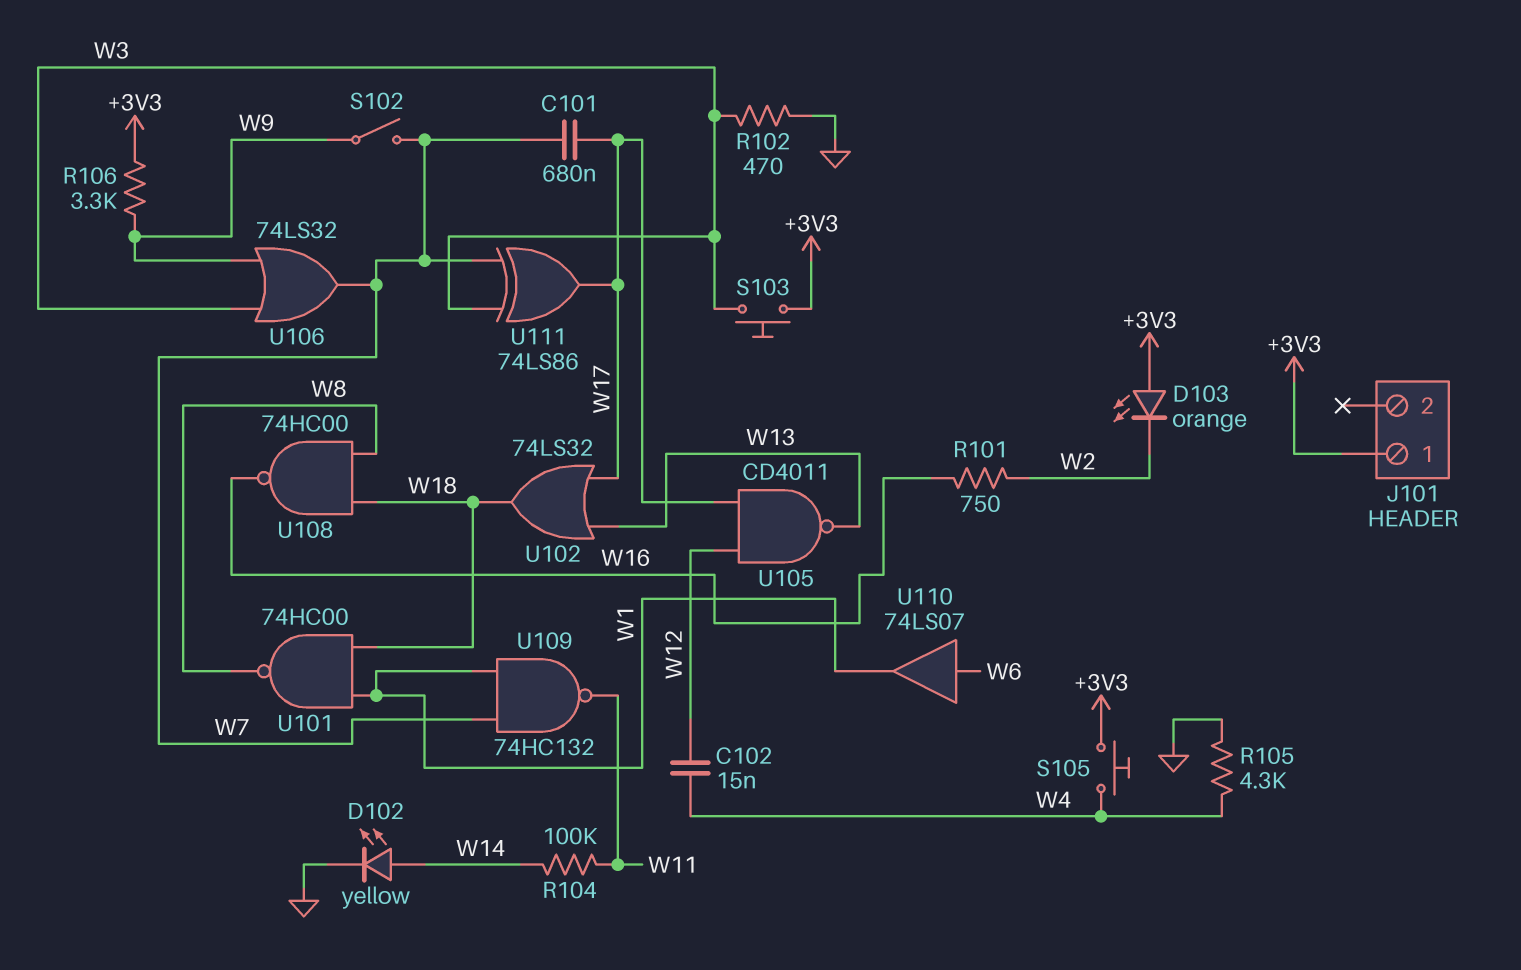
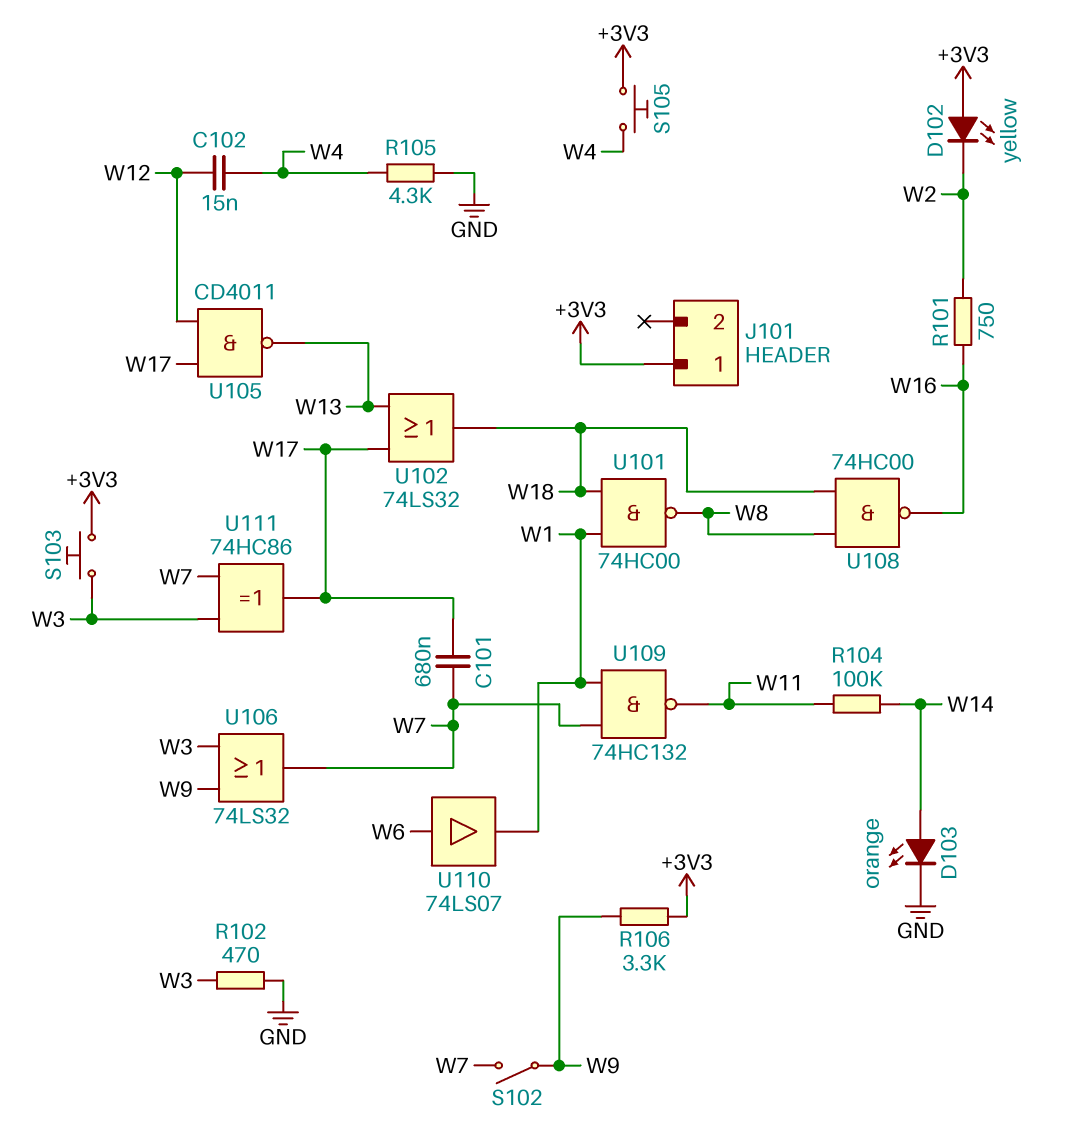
D102: LED yellow (A W14, K GND) -> LED yellow (A +3V3, K W2)
D103: LED orange (A +3V3, K W2) -> LED orange (A W14, K GND)
U111: XOR 74LS86 (in W3, in W7, out W17) -> XOR 74HC86 (in W3, in W7, out W17)

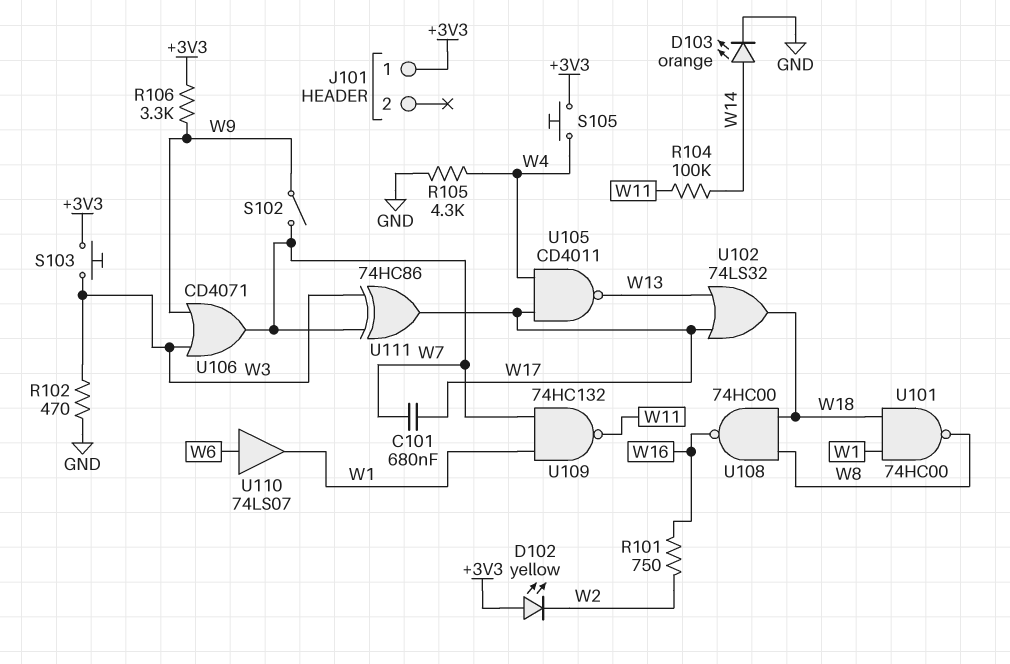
C102: 15nF (W4, W12) -> none
U105: NAND CD4011 (in W12, in W17, out W13) -> NAND CD4011 (in W4, in W17, out W13)
U106: OR 74LS32 (in W3, in W9, out W7) -> OR CD4071 (in W3, in W9, out W7)

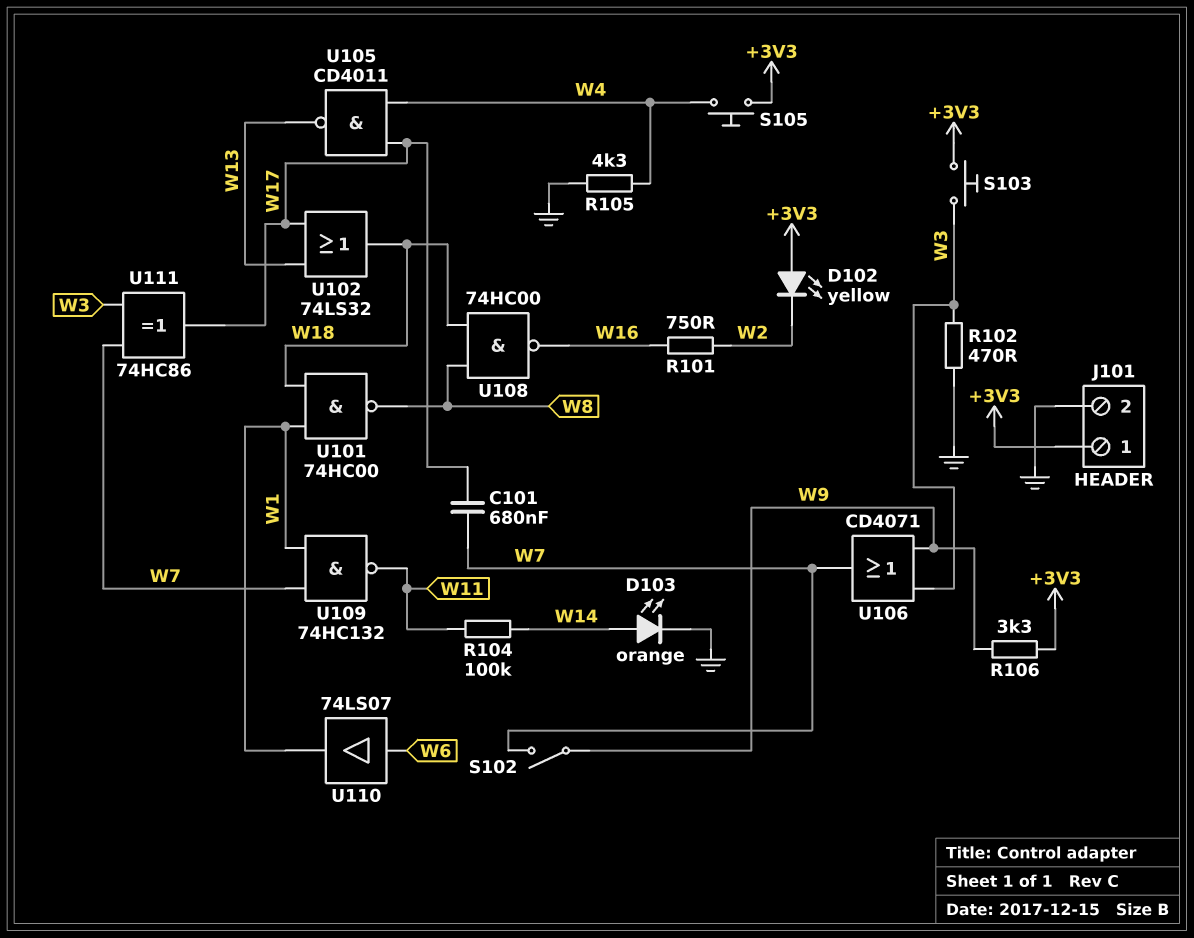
J101 pin 2: none -> GND

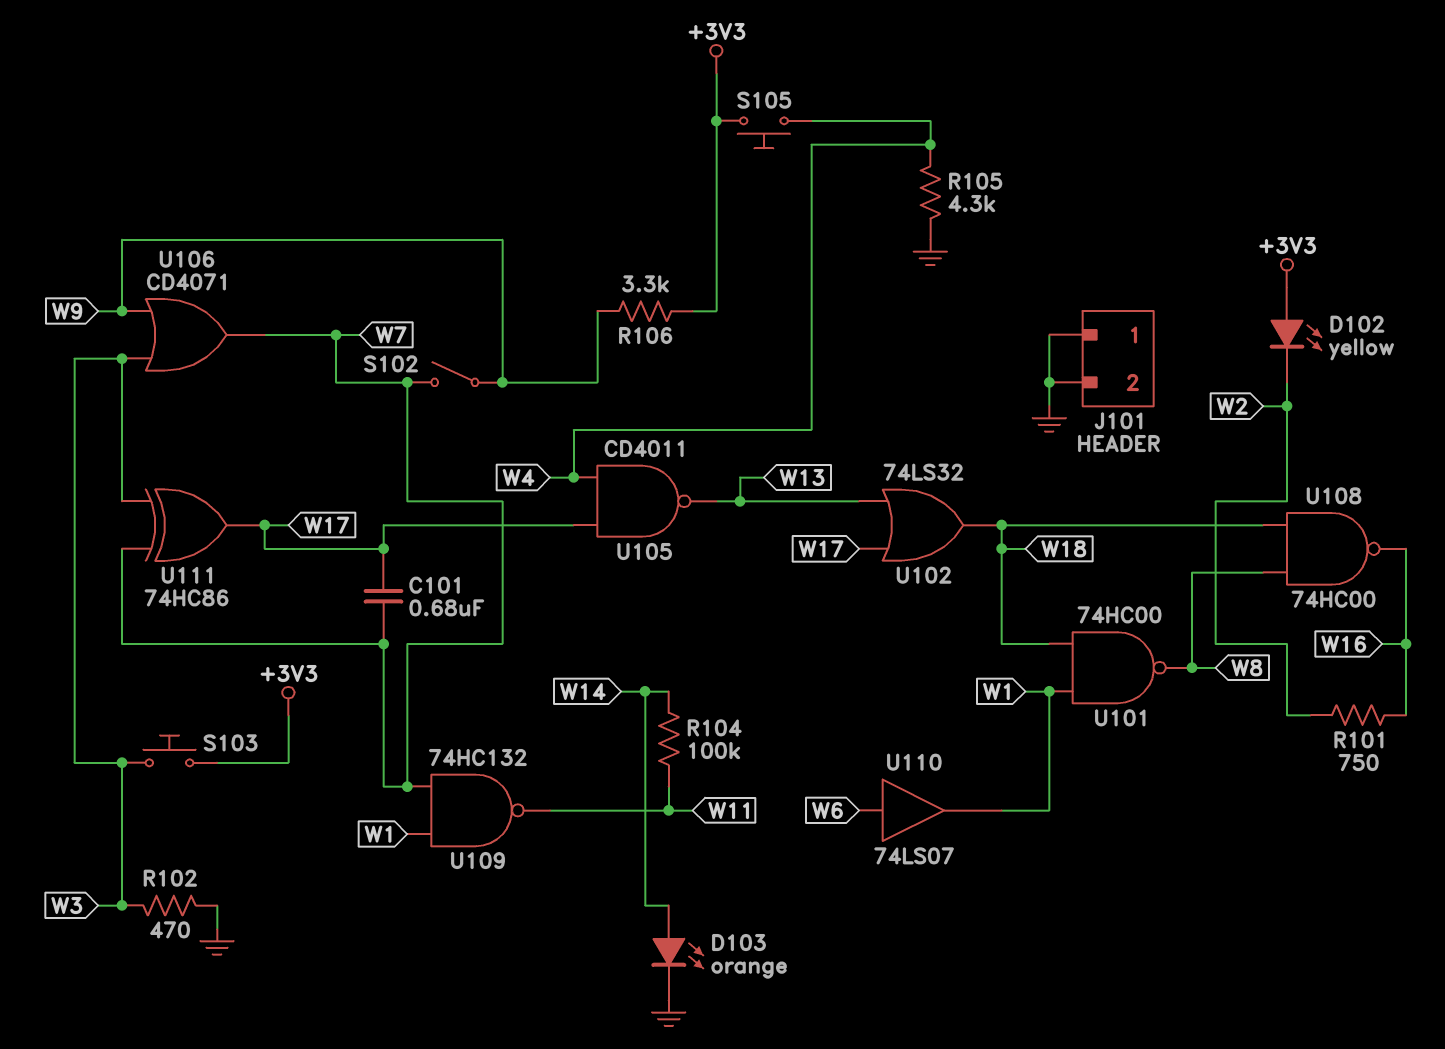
J101 pin 1: +3V3 -> GND

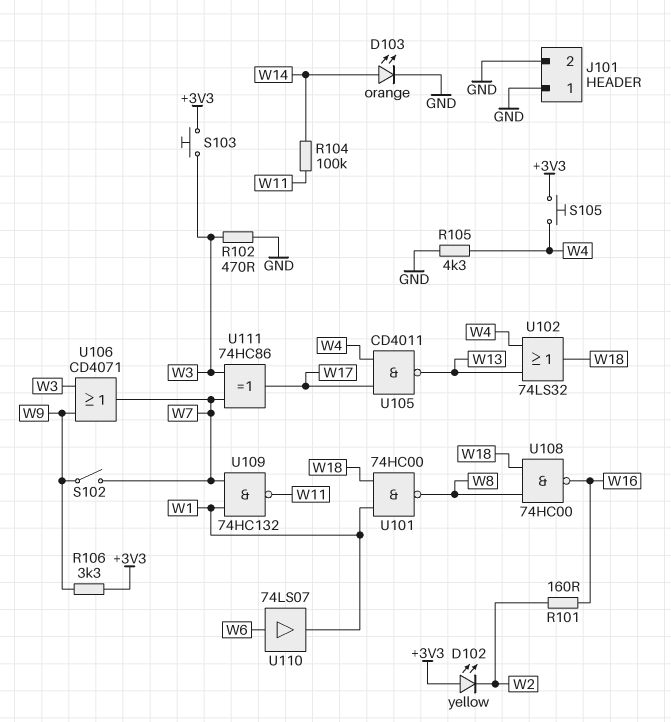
C101: 680nF (W7, W17) -> none
R101: 750 (W2, W16) -> 160 (W2, W16)
U102: OR 74LS32 (in W13, in W17, out W18) -> OR 74LS32 (in W4, in W13, out W18)

